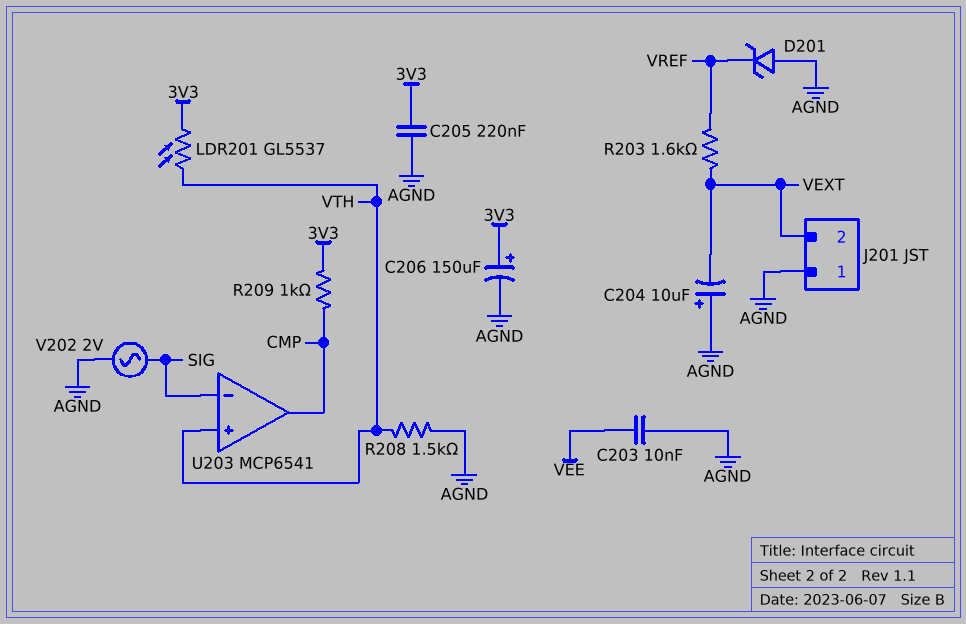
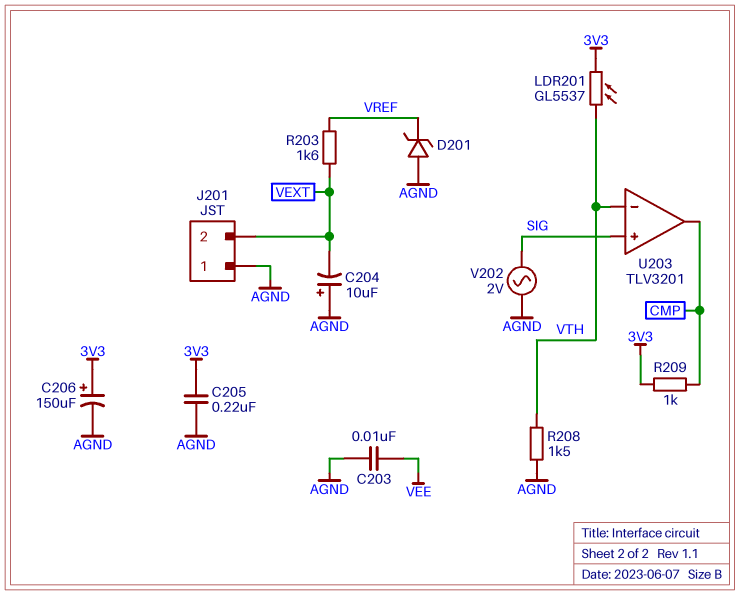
U203: MCP6541 -> TLV3201
U203 pin in+: VTH -> SIG
U203 pin in-: SIG -> VTH

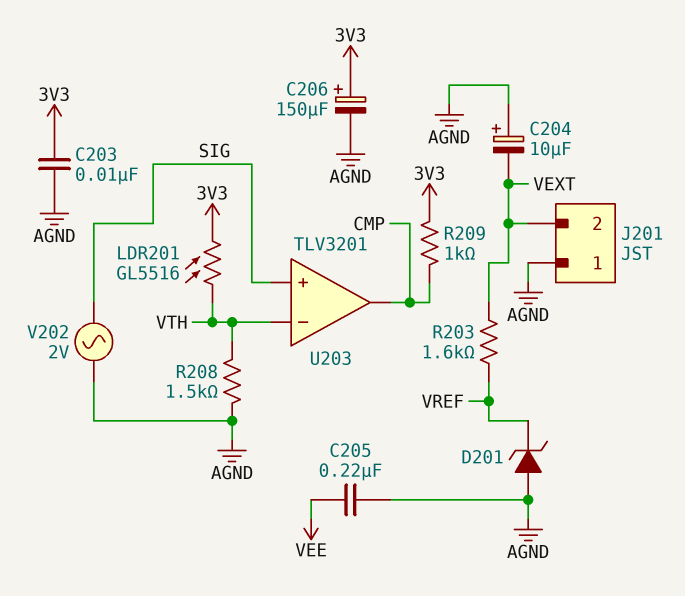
C203: 10nF (AGND, VEE) -> 10nF (3V3, AGND)
C205: 220nF (3V3, AGND) -> 220nF (AGND, VEE)
LDR201: GL5537 (3V3, VTH) -> GL5516 (3V3, VTH)

